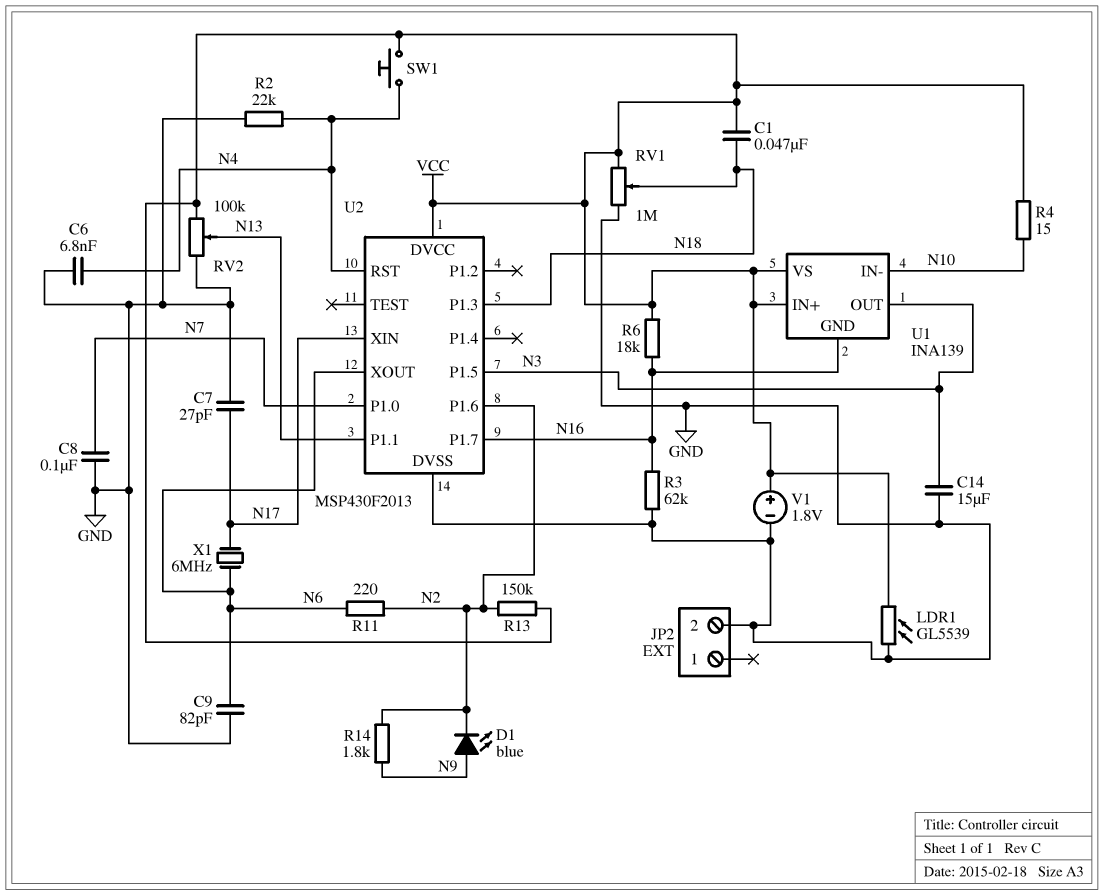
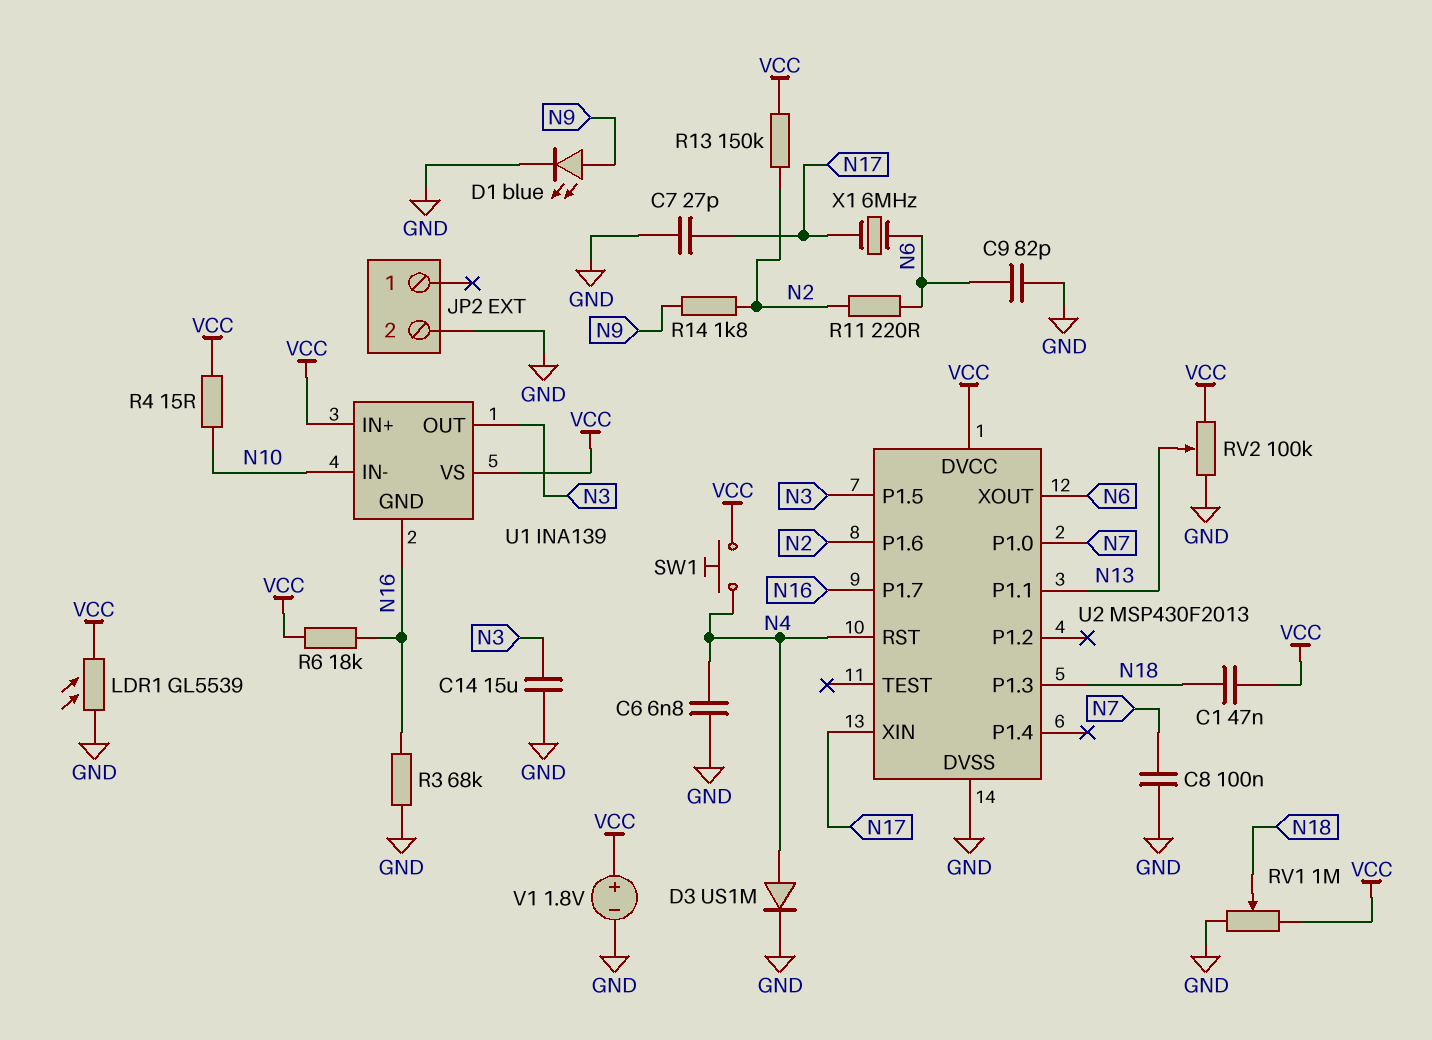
D1: LED blue (A N9, K N2) -> LED blue (A N9, K GND)
D3: none -> diode US1M (A N4, K GND)
R2: 22k (GND, N4) -> none
R3: 62k (GND, N16) -> 68k (GND, N16)

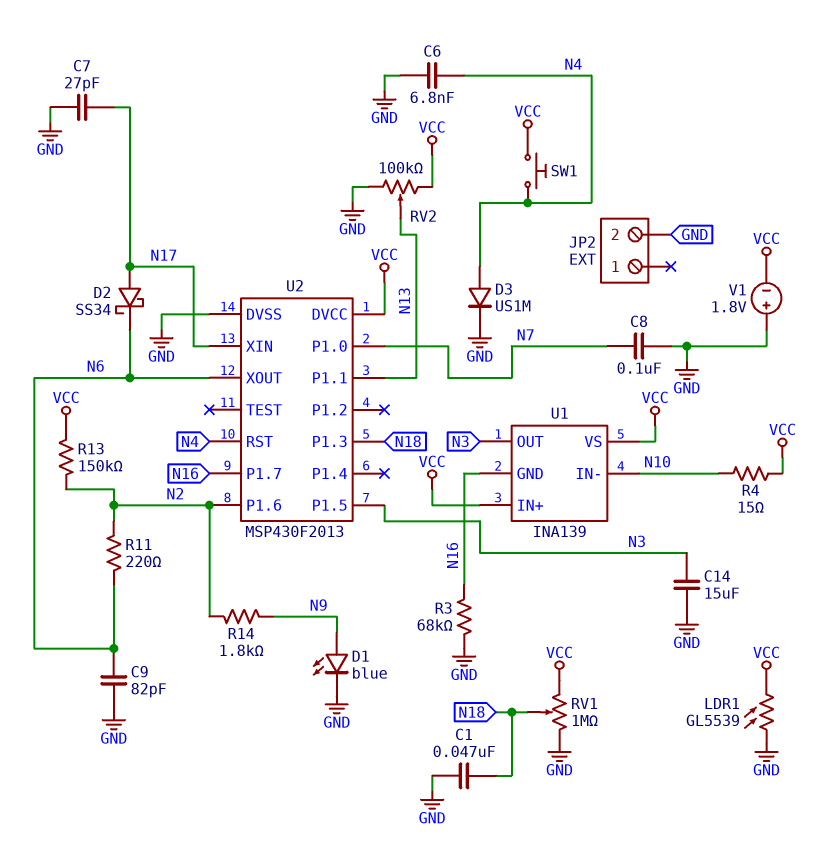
C1: 47nF (N18, VCC) -> 47nF (GND, N18)
D2: none -> schottky SS34 (A N17, K N6)
R6: 18k (N16, VCC) -> none
V1: 1.8V (plus VCC, minus GND) -> 1.8V (plus GND, minus VCC)
X1: 6MHz (N6, N17) -> none

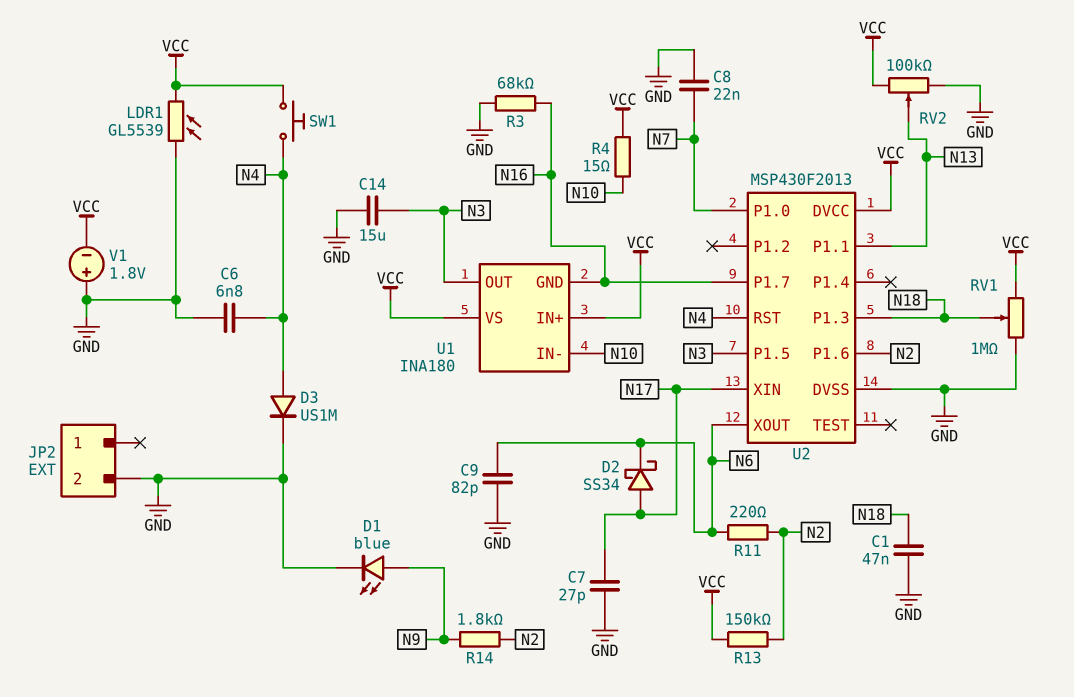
C8: 100nF (GND, N7) -> 22nF (GND, N7)
U1: INA139 -> INA180

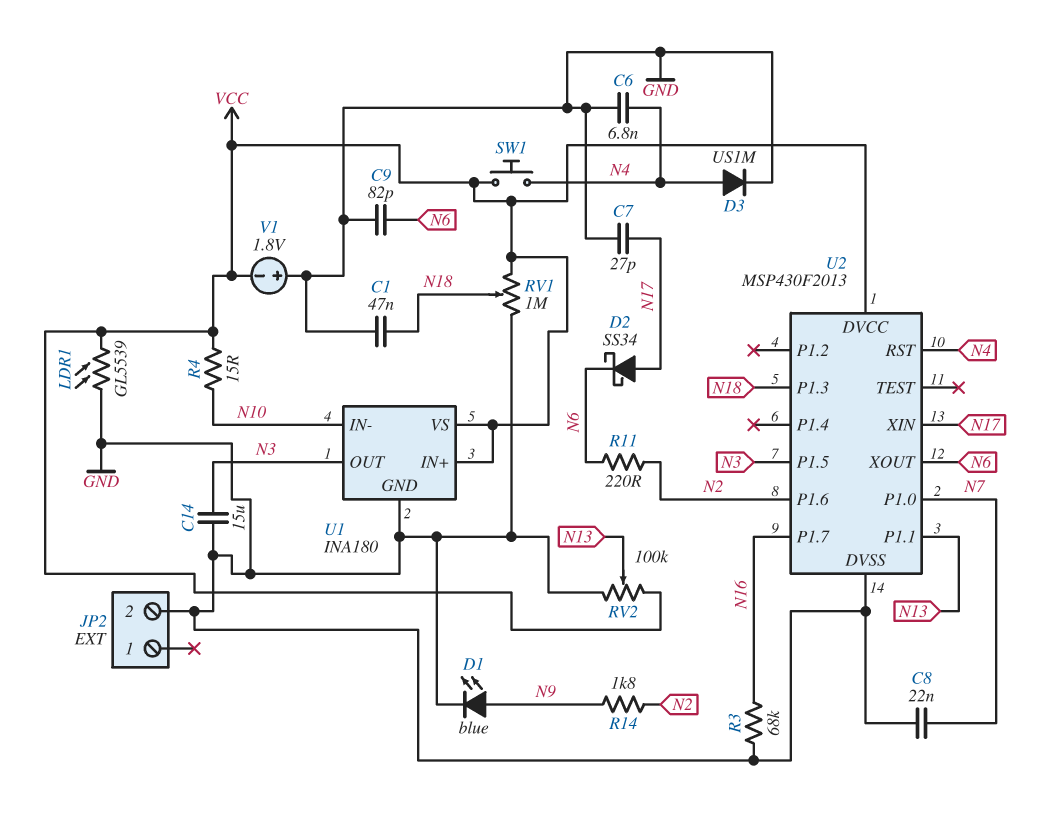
R13: 150k (N2, VCC) -> none
U1 pin GND: N16 -> GND

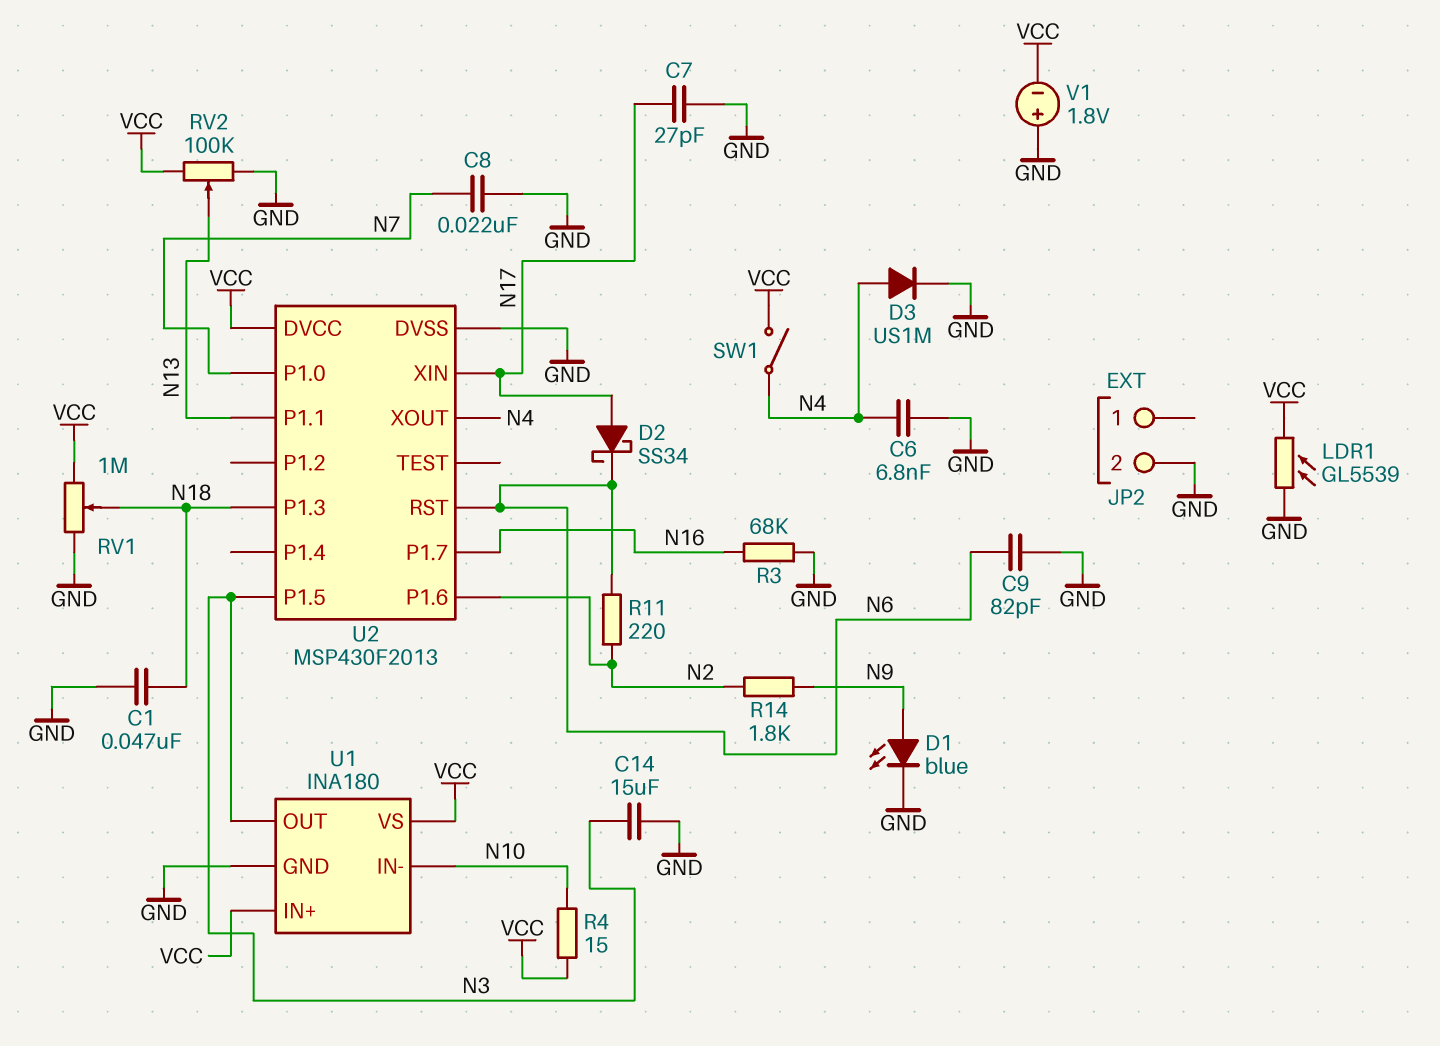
SW1: button (N4, VCC) -> switch (N4, VCC)
U2 pin RST: N4 -> N6
U2 pin XOUT: N6 -> N4

